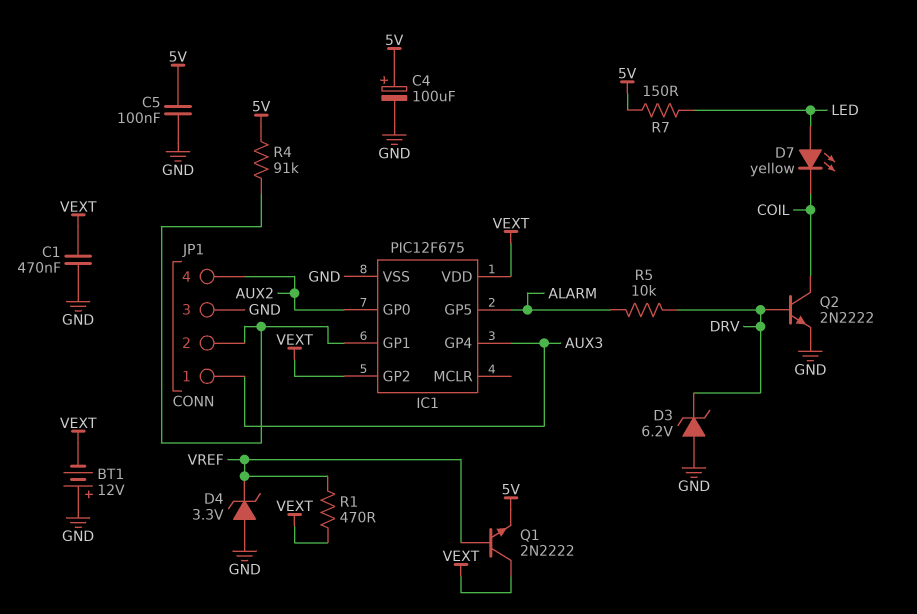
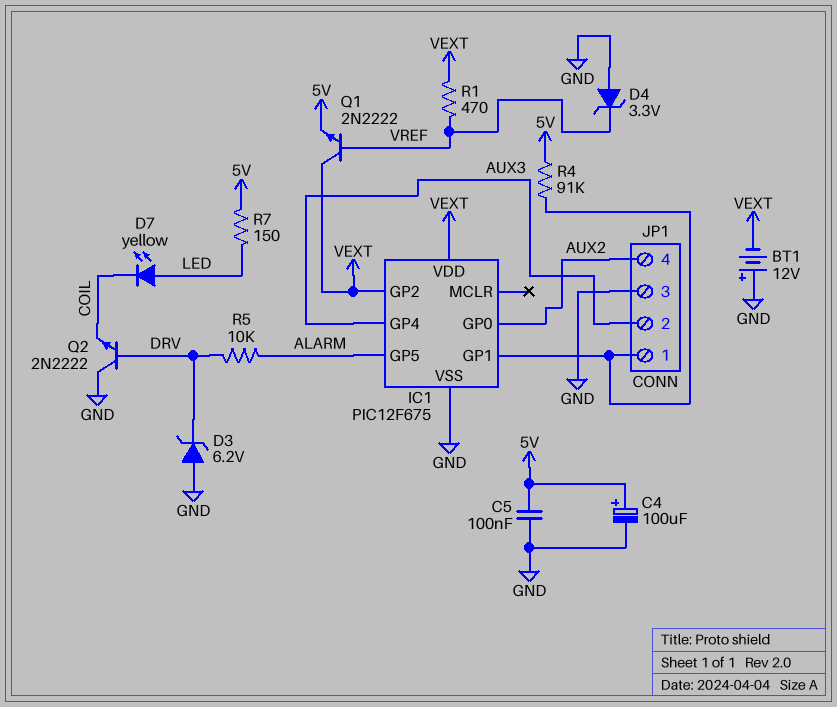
C1: 470nF (GND, VEXT) -> none
JP1 pin 1: AUX3 -> IC1/GP1
JP1 pin 2: IC1/GP1 -> AUX3
Q2: NPN 2N2222 (B DRV, C COIL, E GND) -> NPN 2N2222 (B DRV, C GND, E COIL)

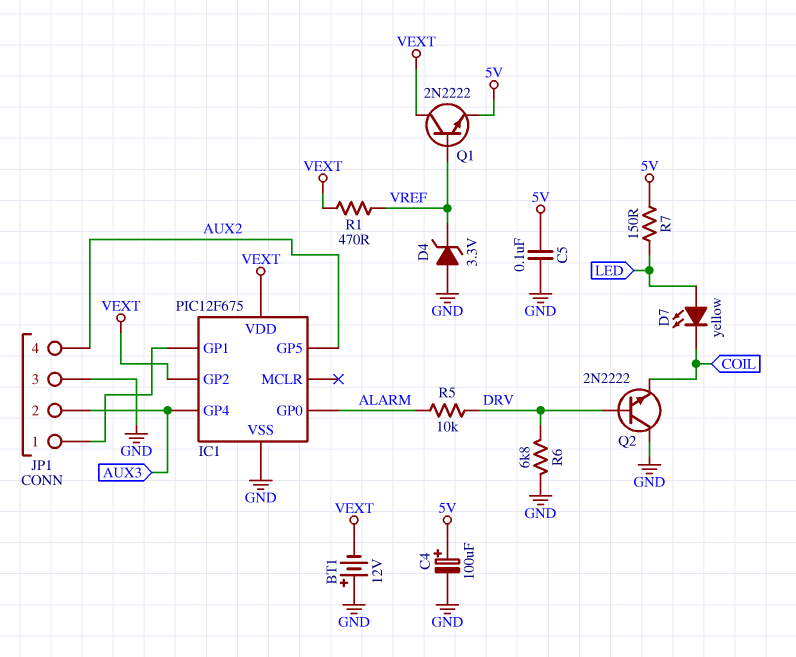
D3: zener 6.2V (A GND, K DRV) -> none
IC1 pin GP0: AUX2 -> ALARM
IC1 pin GP5: ALARM -> AUX2
R4: 91k (5V, IC1/GP1) -> none
R6: none -> 6.8k (DRV, GND)

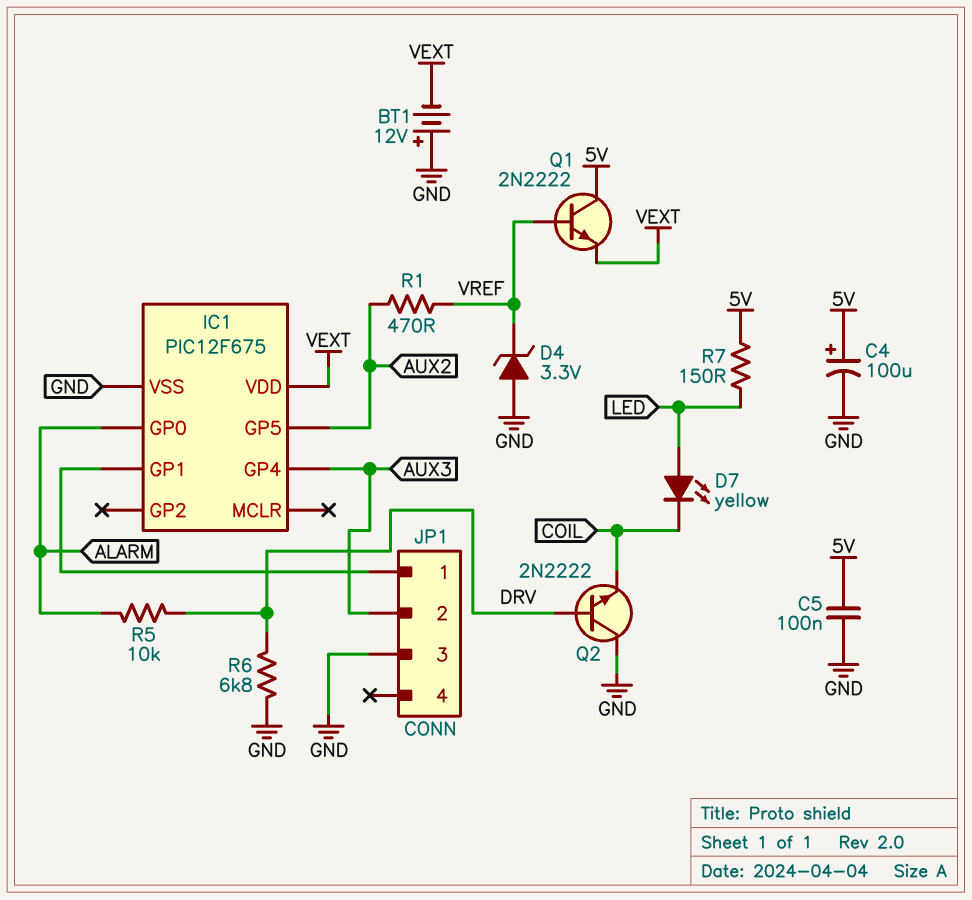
IC1 pin GP2: VEXT -> none
JP1 pin 4: AUX2 -> none
Q1: NPN 2N2222 (B VREF, C VEXT, E 5V) -> NPN 2N2222 (B VREF, C 5V, E VEXT)
R1: 470 (VEXT, VREF) -> 470 (AUX2, VREF)

